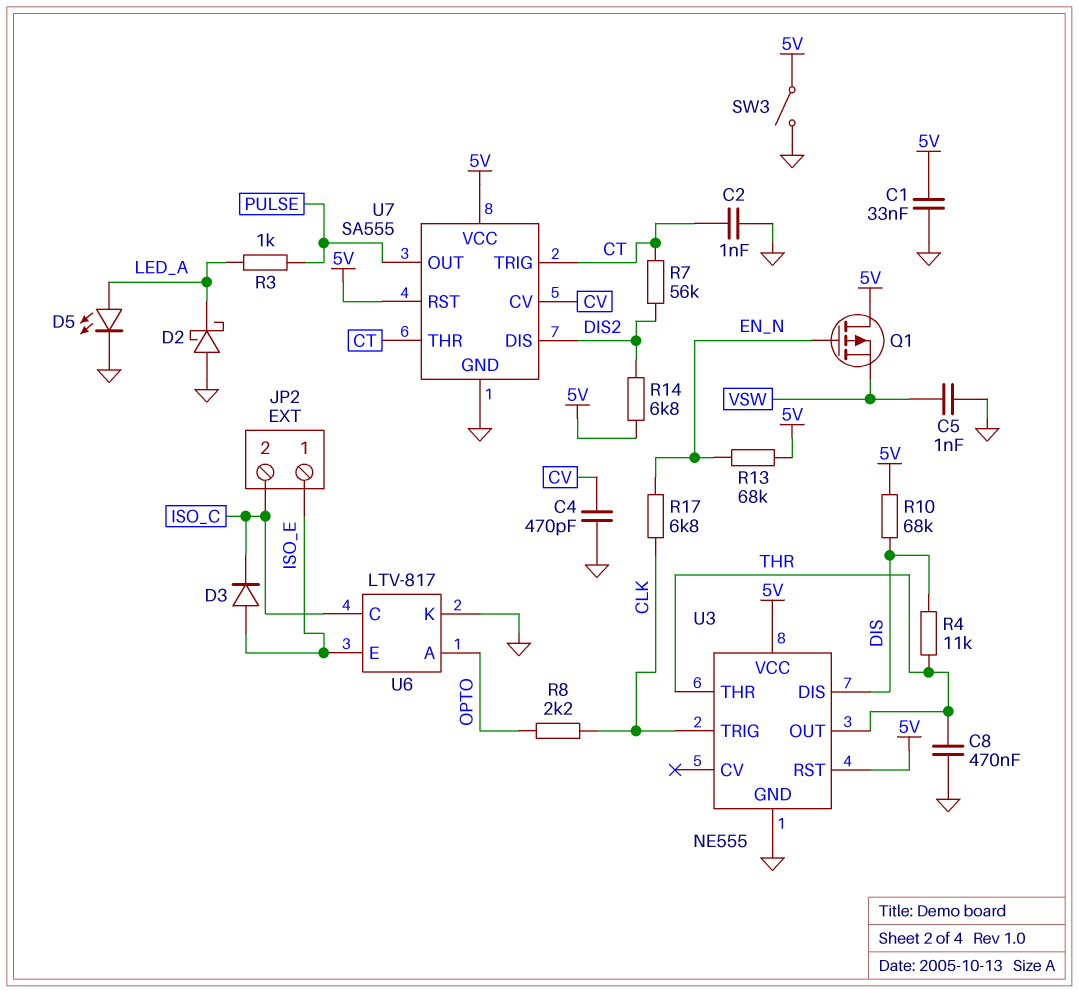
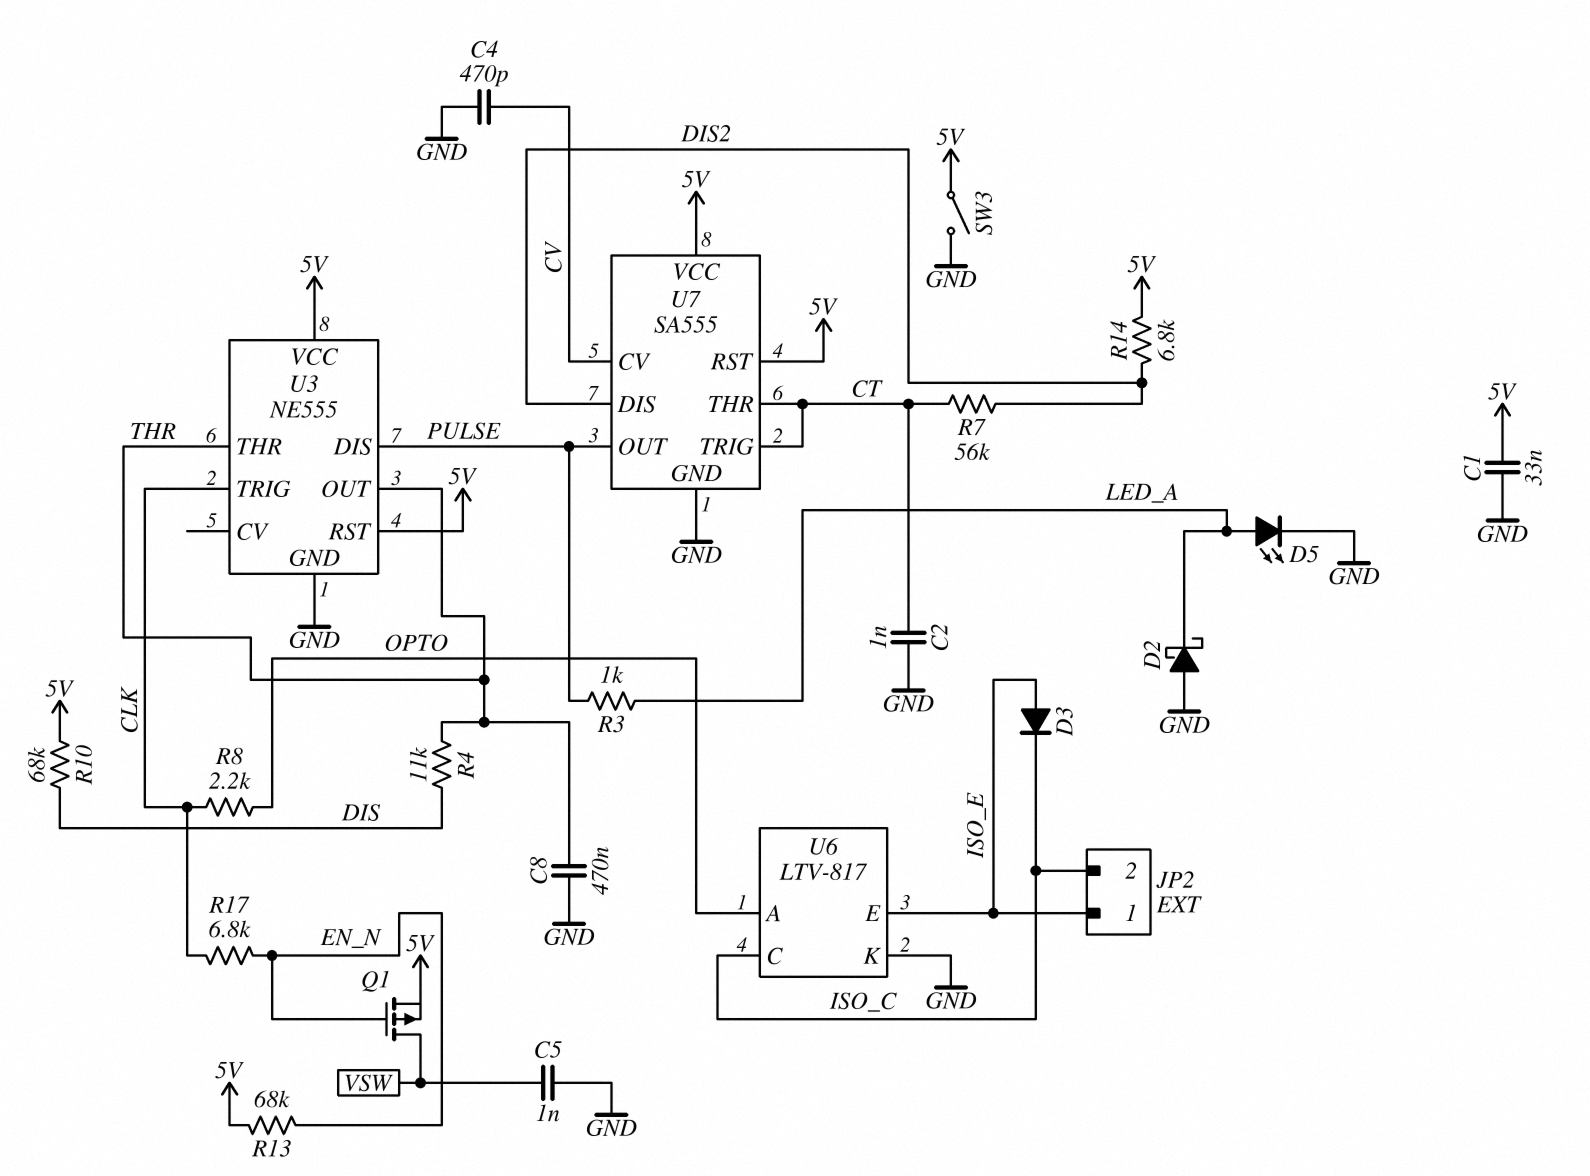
Q1: PMOS (G EN_N, D 5V, S VSW) -> PMOS (G EN_N, D VSW, S 5V)
U3 pin DIS: DIS -> PULSE

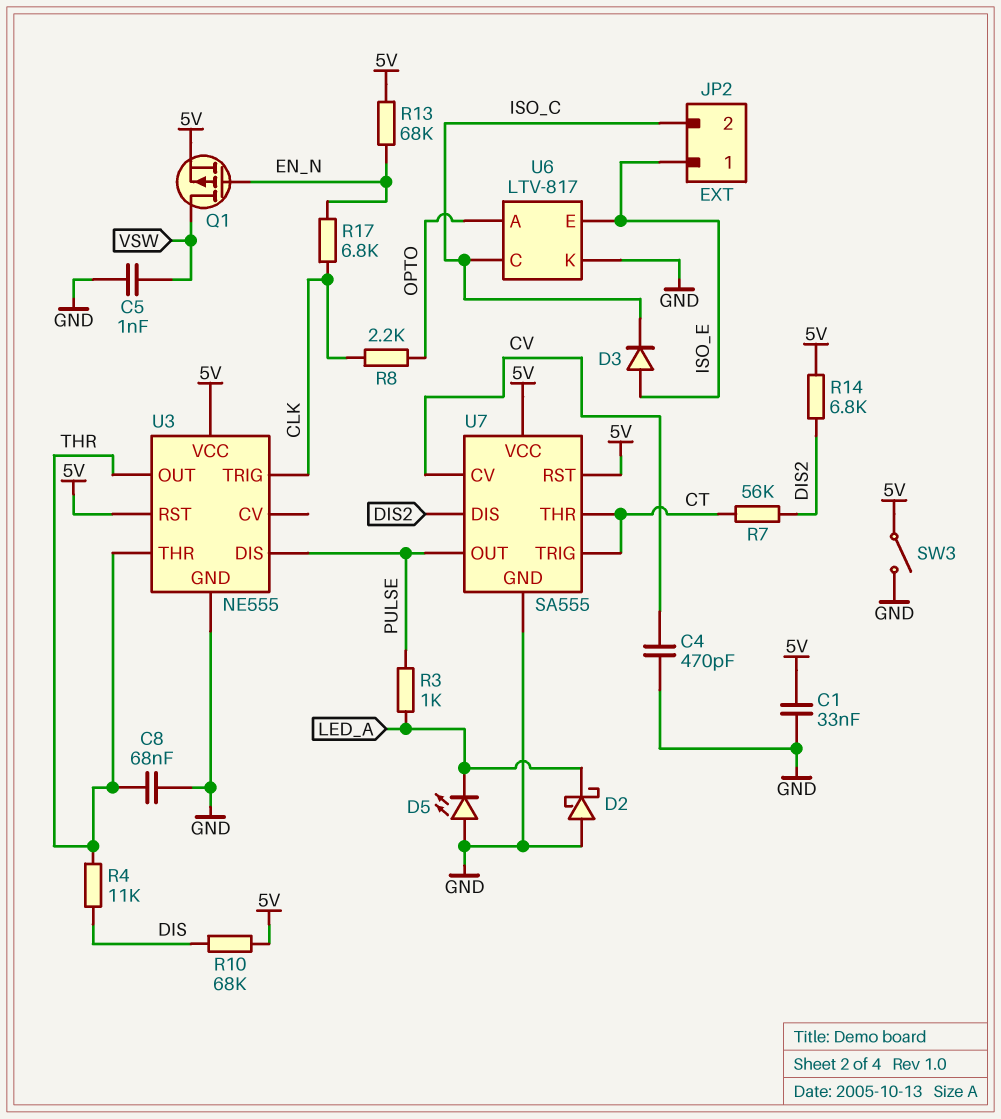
C2: 1nF (CT, GND) -> none
C8: 470nF (GND, THR) -> 68nF (GND, THR)
D5: LED (A LED_A, K GND) -> LED (A GND, K LED_A)

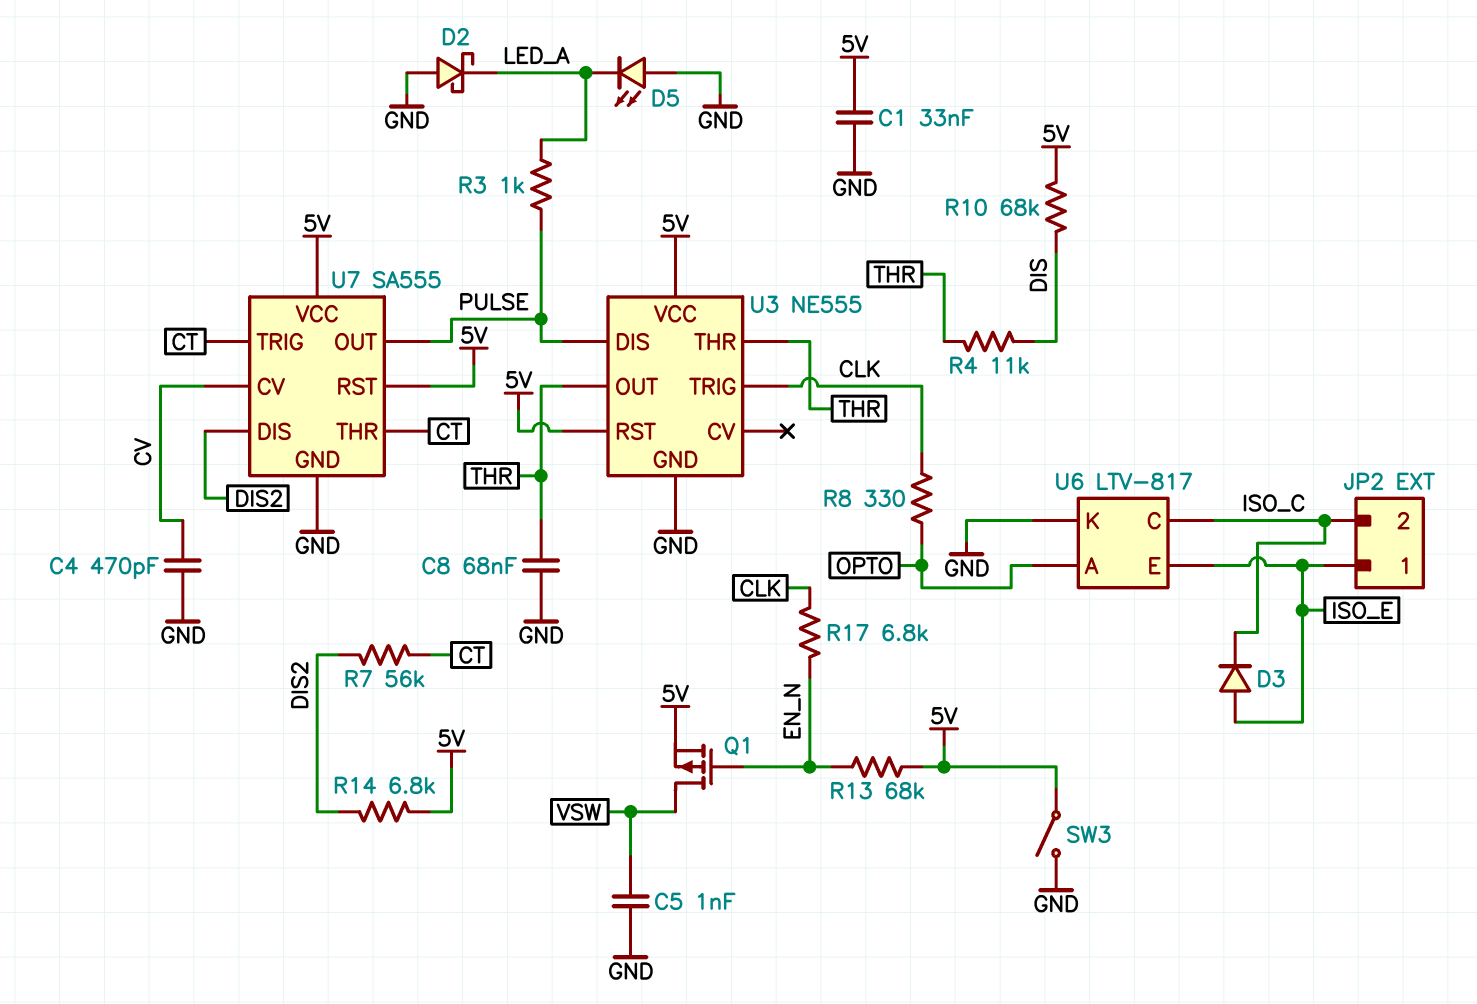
R8: 2.2k (CLK, OPTO) -> 330 (CLK, OPTO)

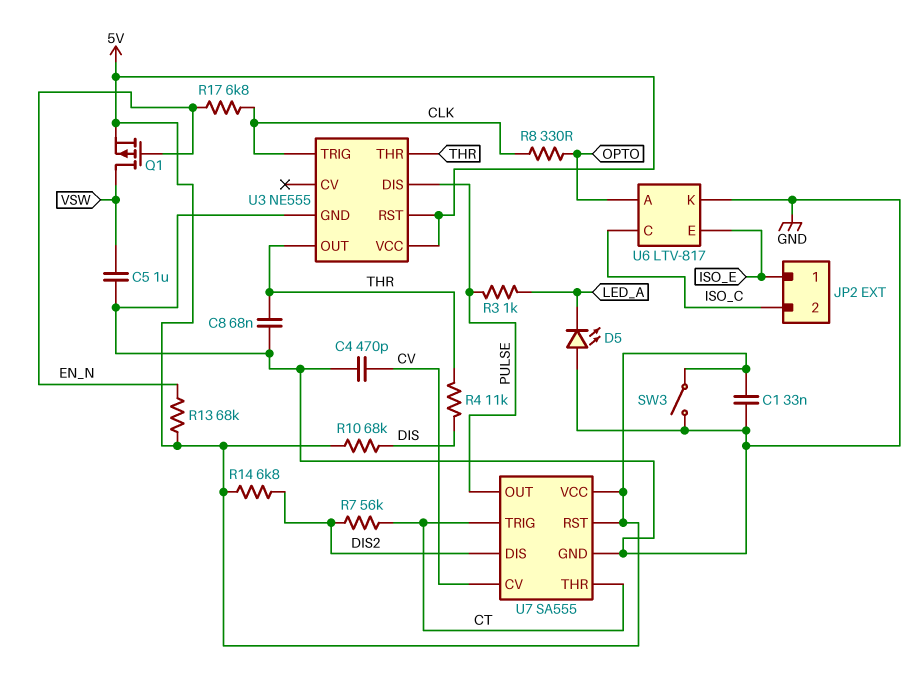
C5: 1nF (GND, VSW) -> 1uF (GND, VSW)
D2: schottky (A GND, K LED_A) -> none
D3: diode (A ISO_E, K ISO_C) -> none

